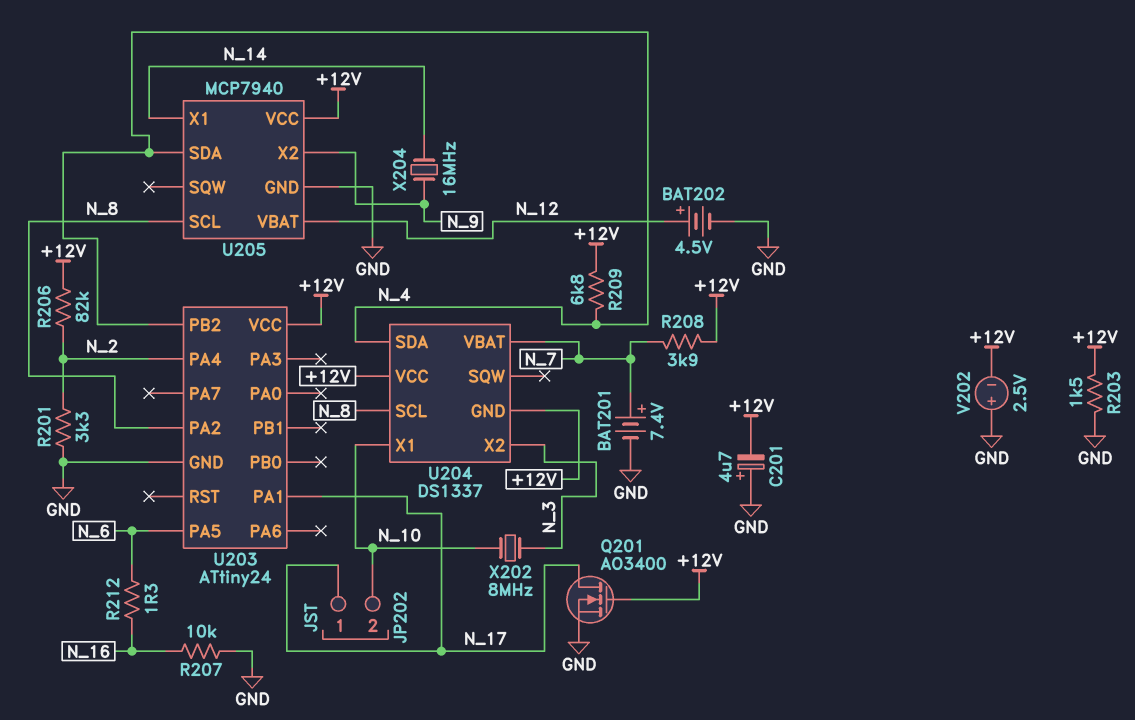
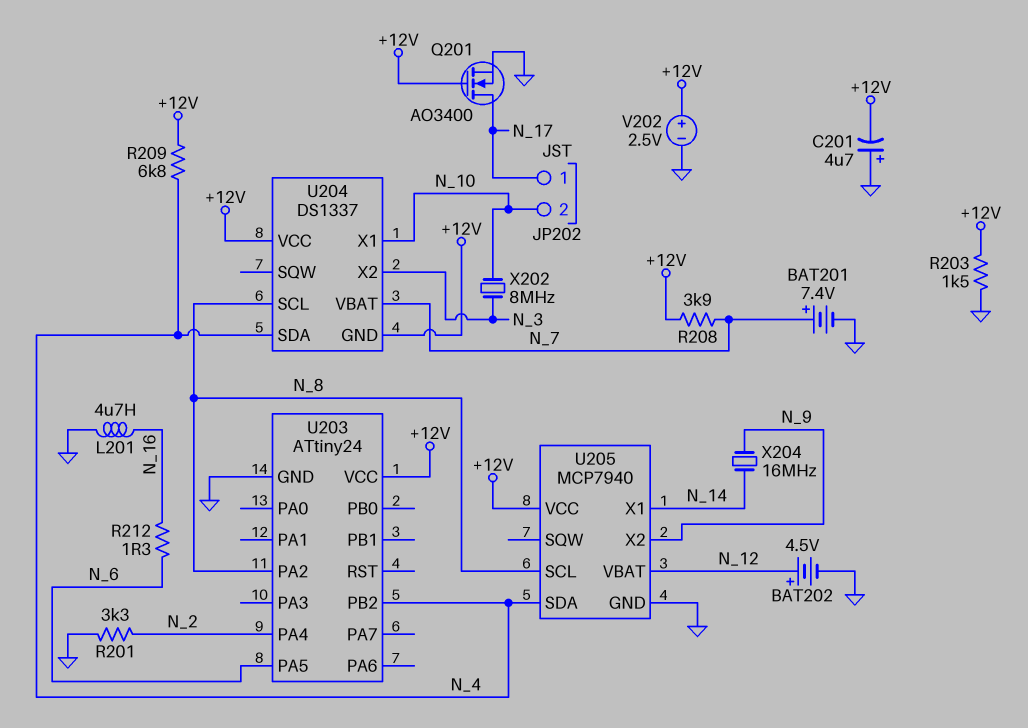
L201: none -> 4.7uH (GND, N_16)
R206: 82k (+12V, N_2) -> none
R207: 10k (GND, N_16) -> none
U203 pin PA1: N_17 -> none
V202: 2.5V (plus GND, minus +12V) -> 2.5V (plus +12V, minus GND)

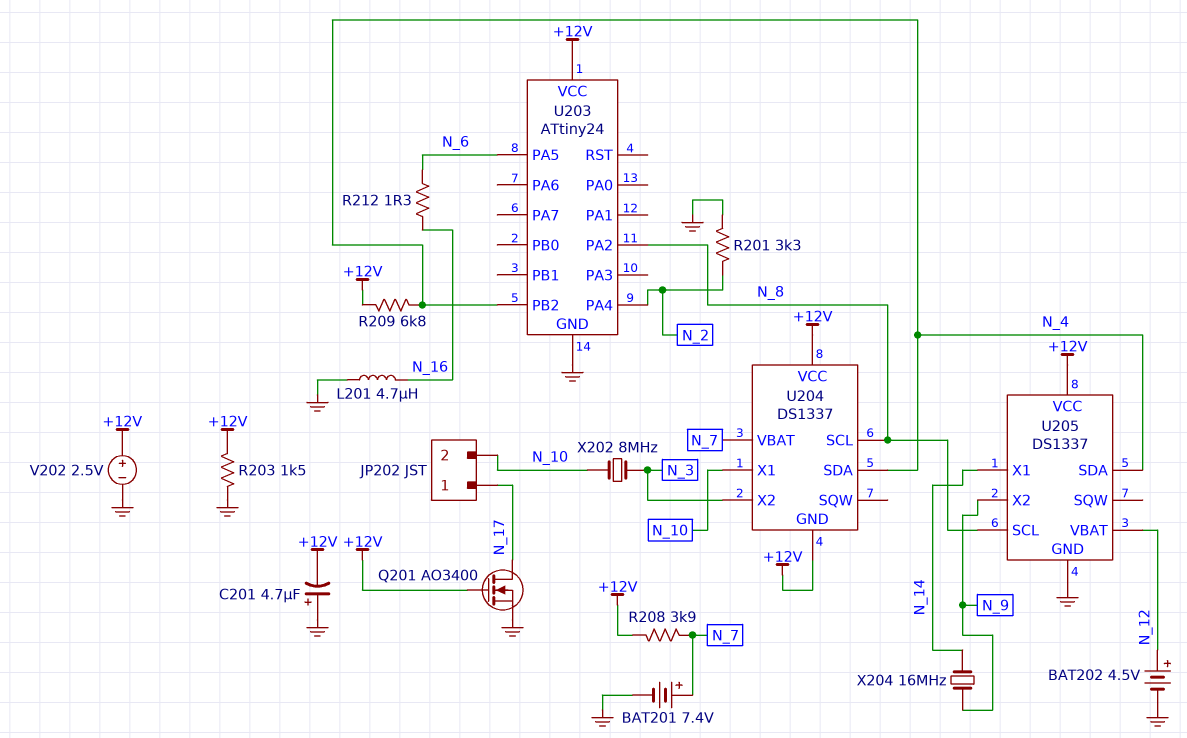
U205: MCP7940 -> DS1337

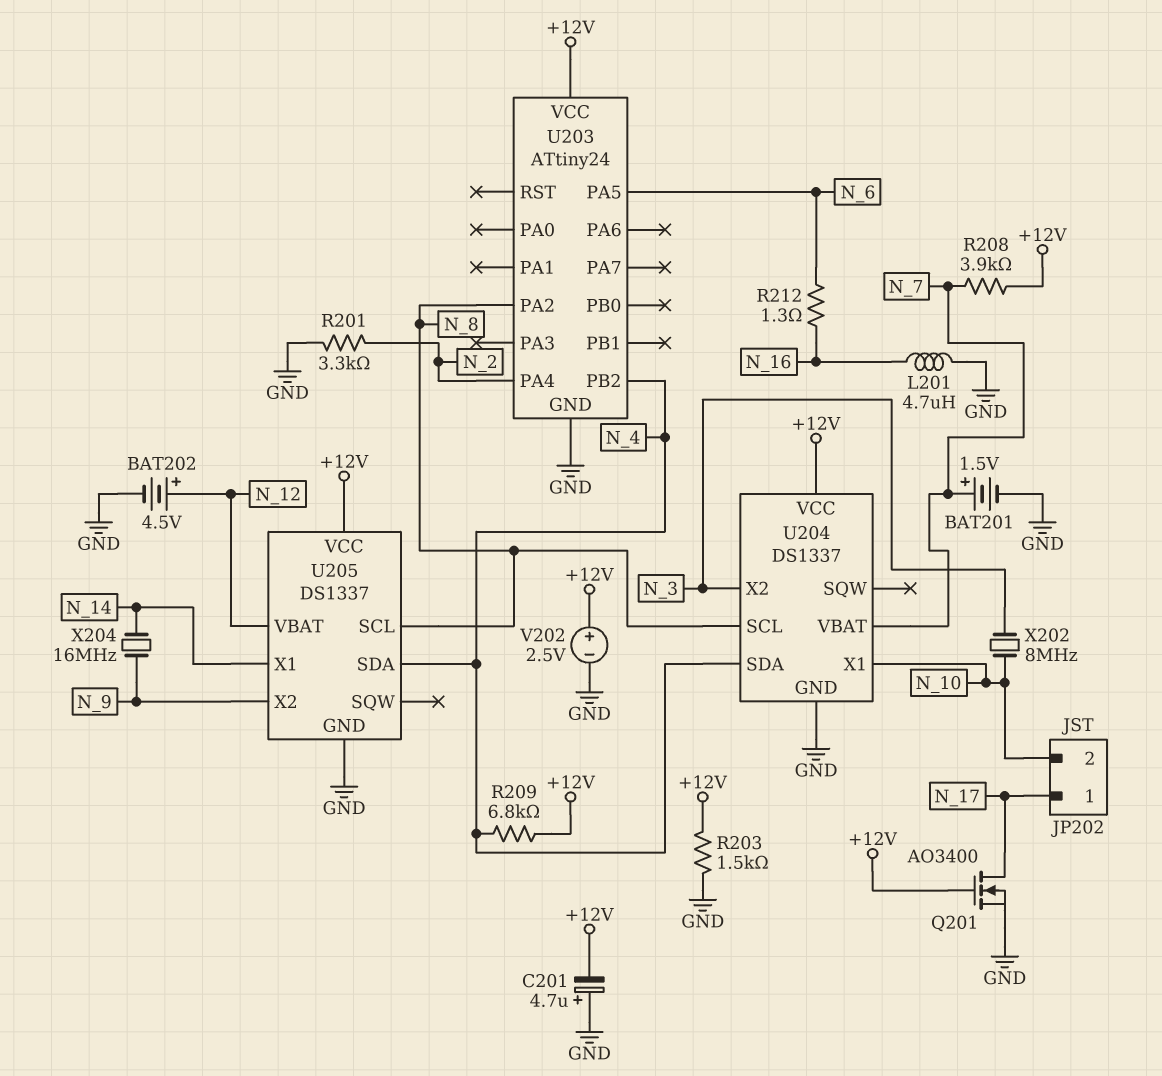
BAT201: 7.4V (plus N_7, minus GND) -> 1.5V (plus N_7, minus GND)
U204 pin GND: +12V -> GND

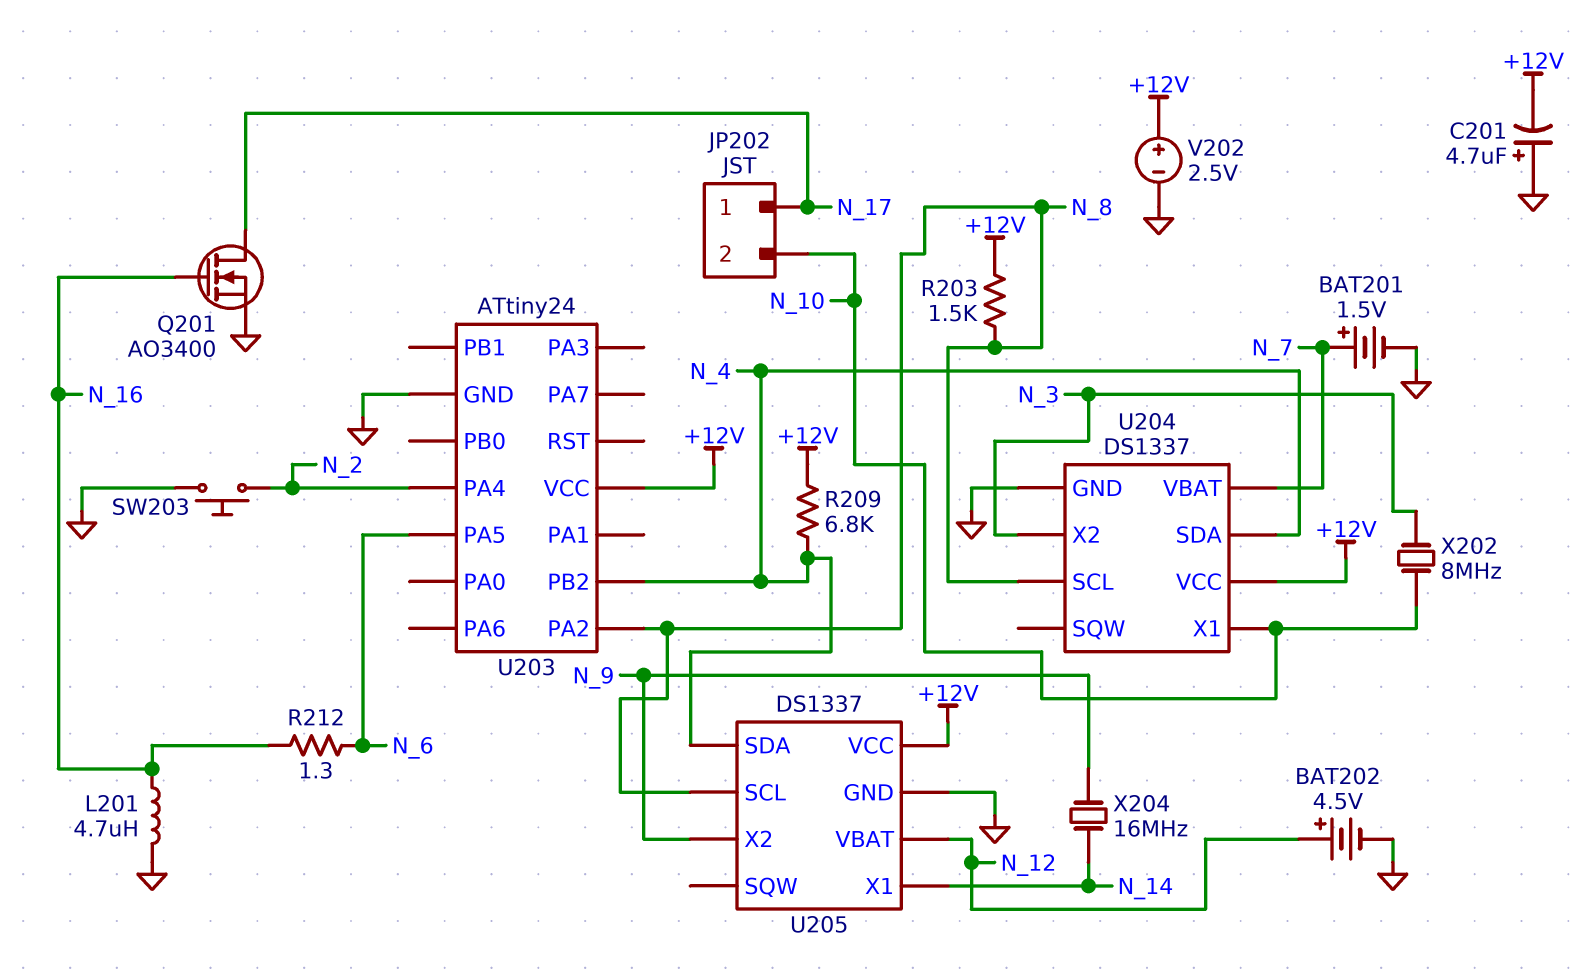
Q201: NMOS AO3400 (G +12V, D N_17, S GND) -> NMOS AO3400 (G N_16, D N_17, S GND)
R201: 3.3k (GND, N_2) -> none
R203: 1.5k (+12V, GND) -> 1.5k (+12V, N_8)
R208: 3.9k (+12V, N_7) -> none
SW203: none -> button (GND, N_2)

